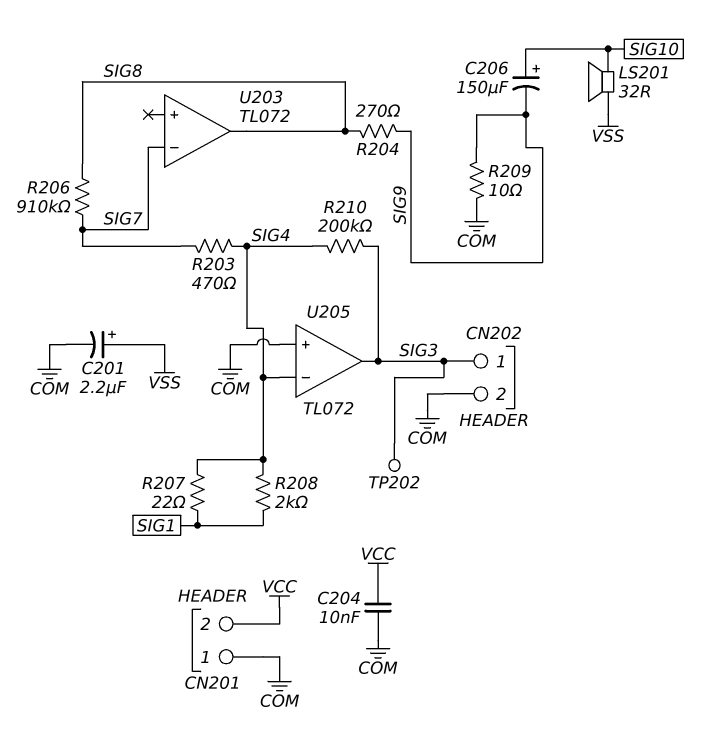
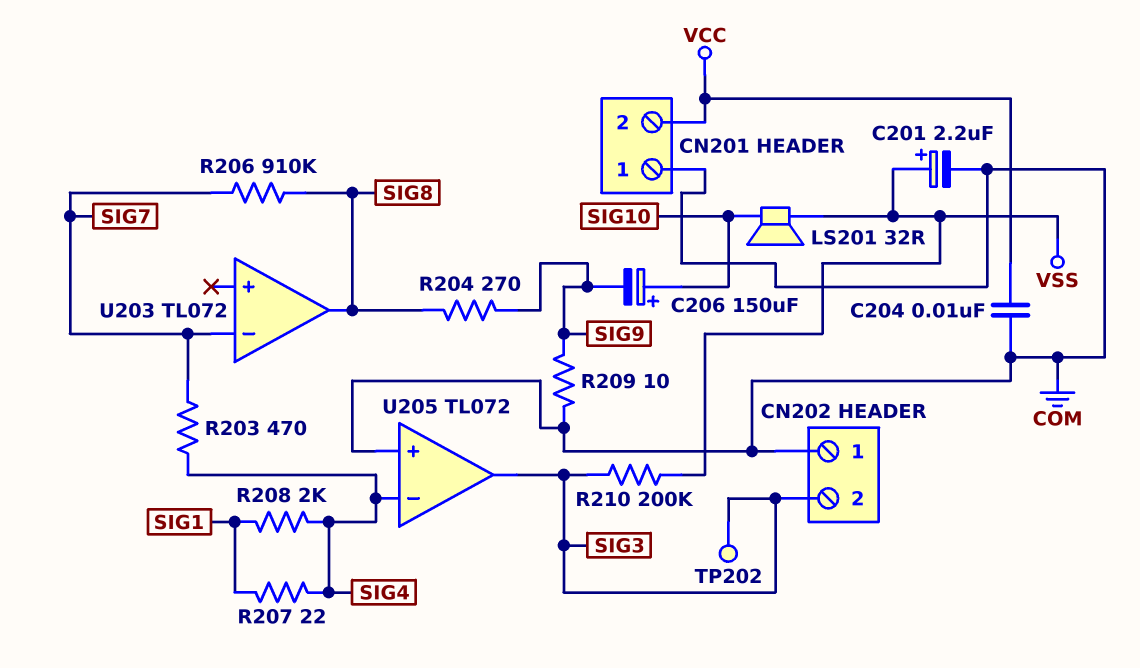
CN202 pin 1: SIG3 -> COM
CN202 pin 2: COM -> SIG3
R210: 200k (SIG3, SIG4) -> 200k (SIG3, VSS)

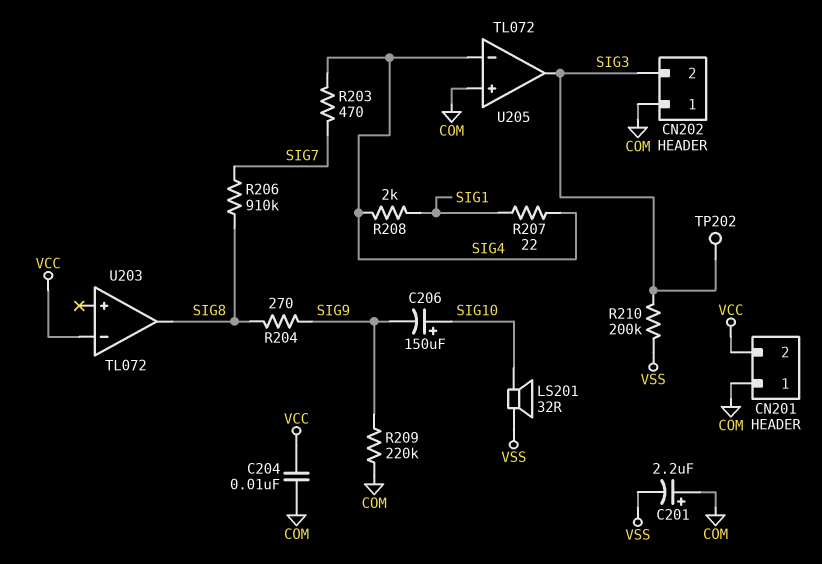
C201: 2.2uF (plus VSS, minus COM) -> 2.2uF (plus COM, minus VSS)
R209: 10 (COM, SIG9) -> 220k (COM, SIG9)
U203 pin in-: SIG7 -> VCC

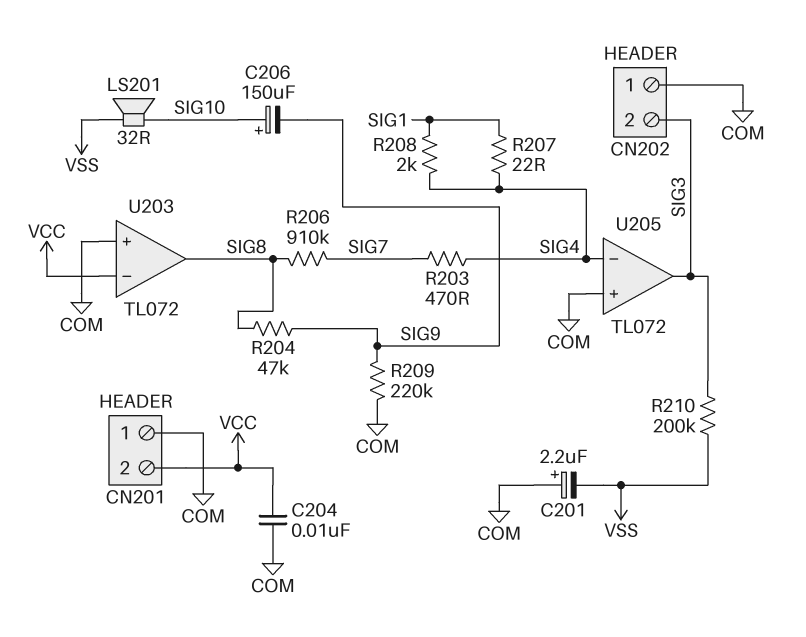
R204: 270 (SIG8, SIG9) -> 47k (SIG8, SIG9)
TP202: test point (SIG3) -> none
U203 pin in+: none -> COM

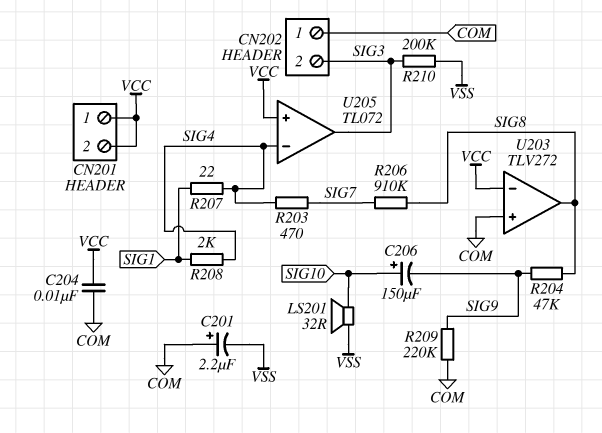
CN201 pin 1: COM -> VCC
U203: TL072 -> TLV272
U205 pin in+: COM -> VCC

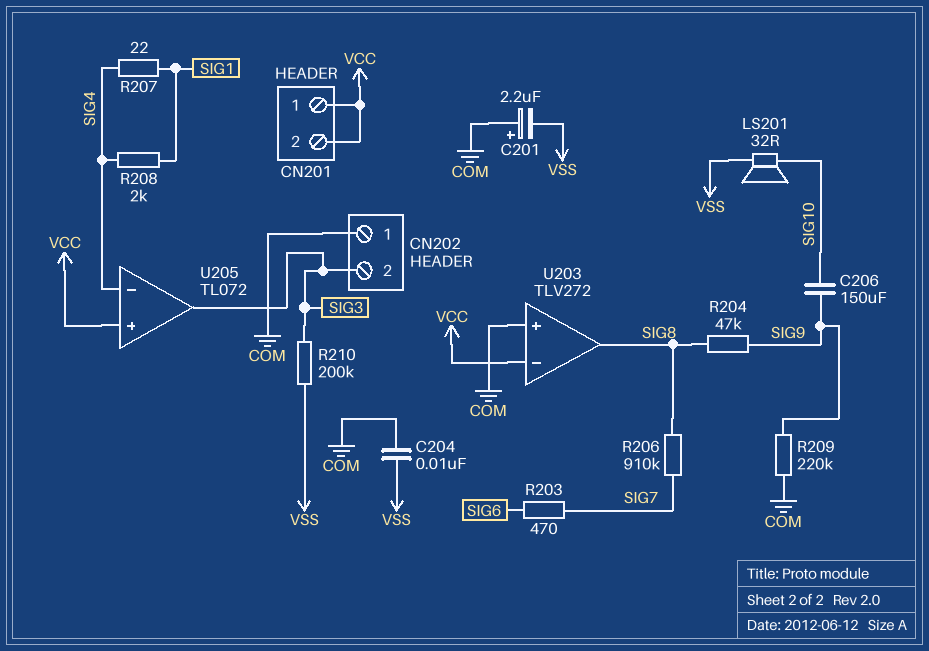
C204: 10nF (COM, VCC) -> 10nF (COM, VSS)
C206: 150uF (plus SIG10, minus SIG9) -> 150uF (SIG9, SIG10)
R203: 470 (SIG4, SIG7) -> 470 (SIG6, SIG7)

